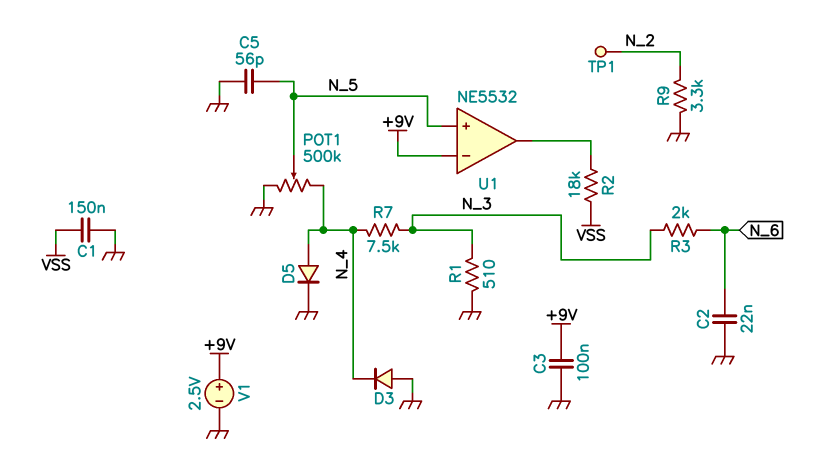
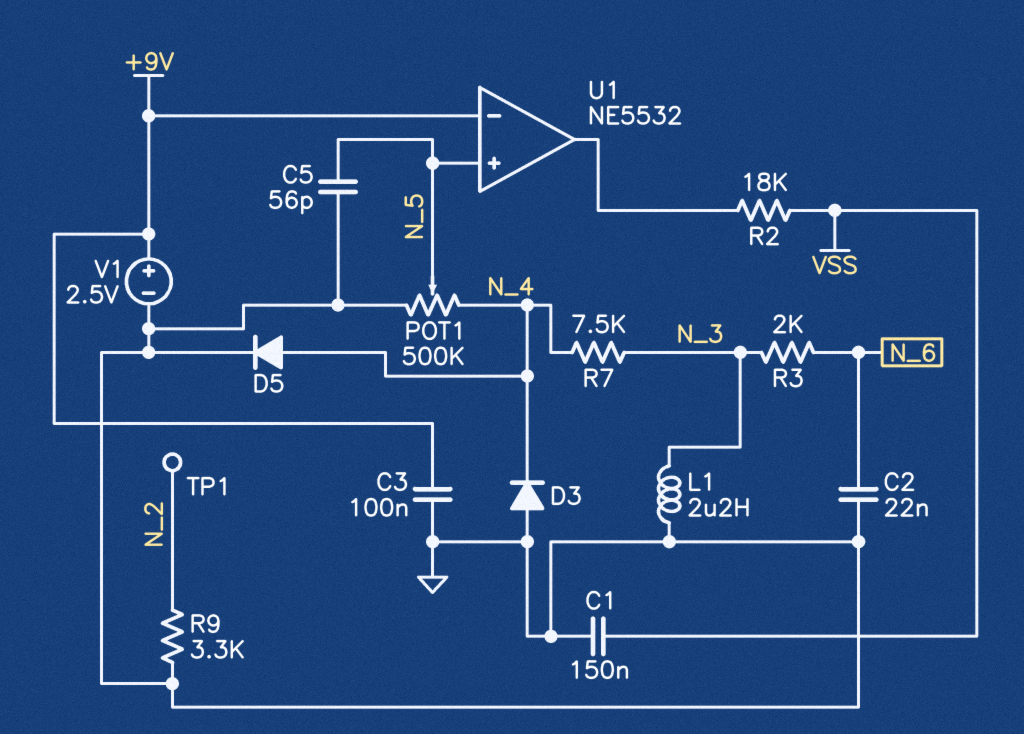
L1: none -> 2.2uH (GND, N_3)
R1: 510 (GND, N_3) -> none

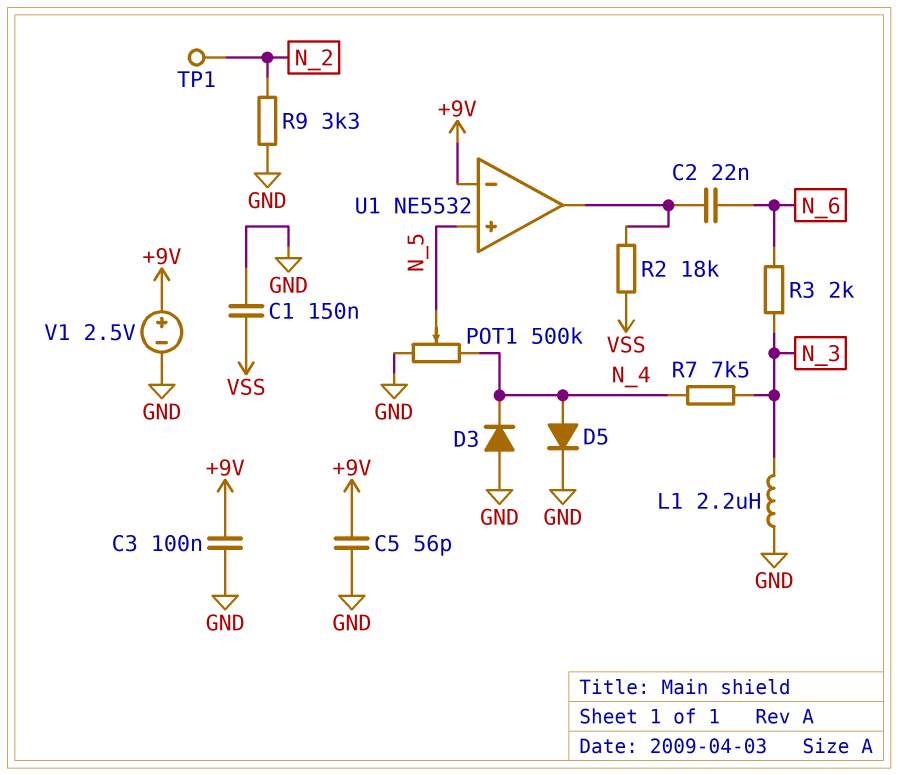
C2: 22nF (GND, N_6) -> 22nF (N_6, U1/out)
C5: 56pF (GND, N_5) -> 56pF (+9V, GND)

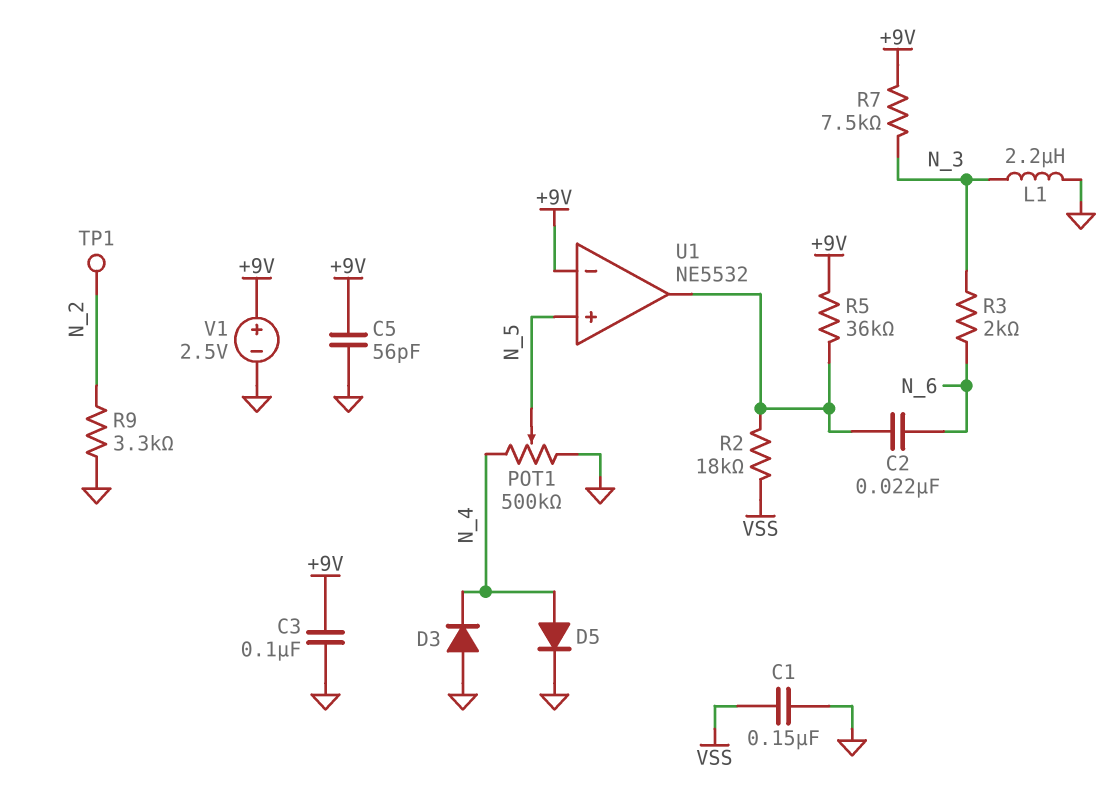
R5: none -> 36k (+9V, U1/out)
R7: 7.5k (N_3, N_4) -> 7.5k (+9V, N_3)

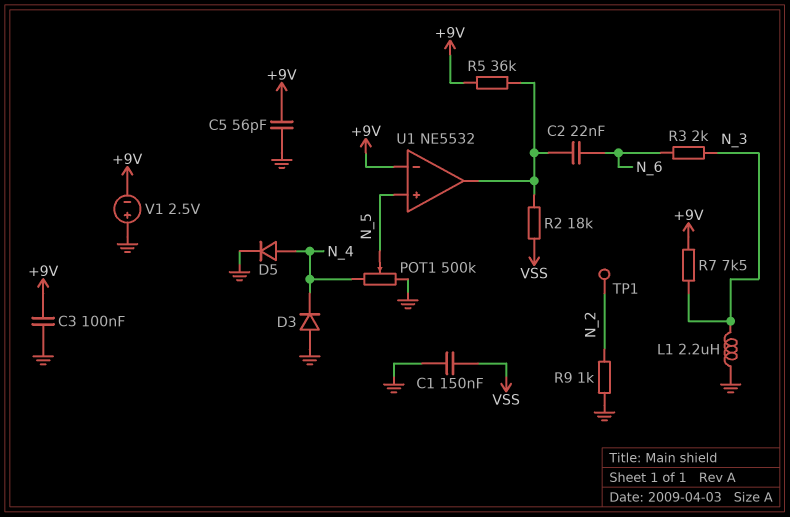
R9: 3.3k (GND, N_2) -> 1k (GND, N_2)
V1: 2.5V (plus +9V, minus GND) -> 2.5V (plus GND, minus +9V)

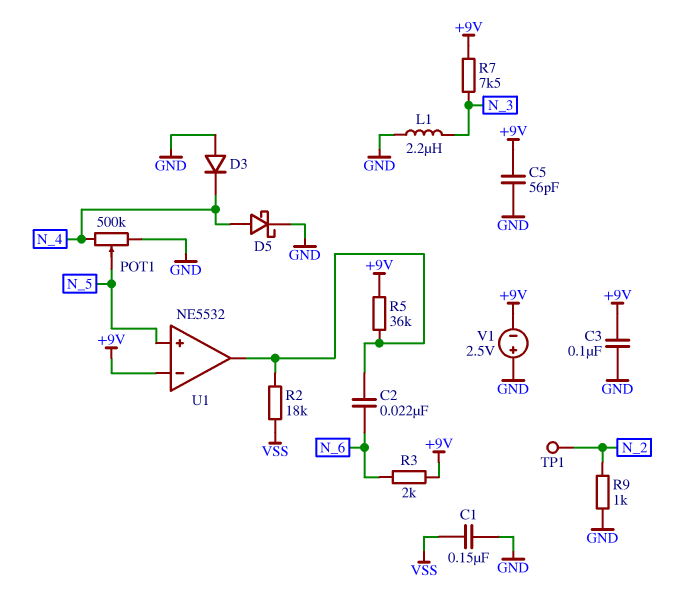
D5: diode (A N_4, K GND) -> schottky (A N_4, K GND)
R3: 2k (N_3, N_6) -> 2k (+9V, N_6)

